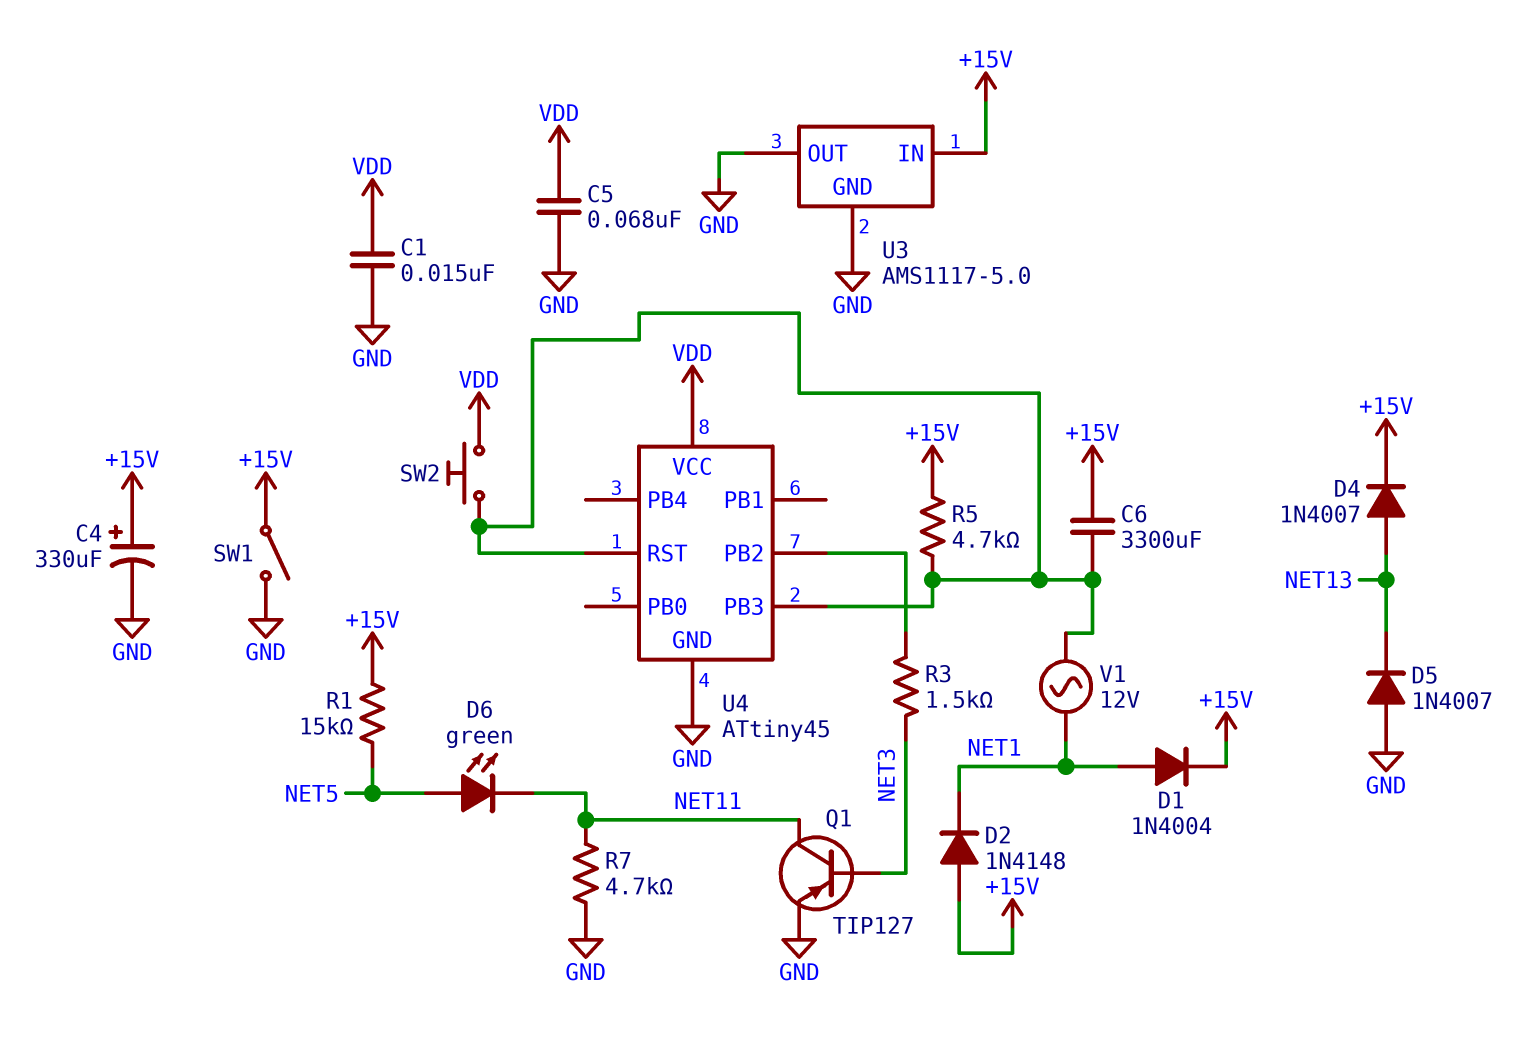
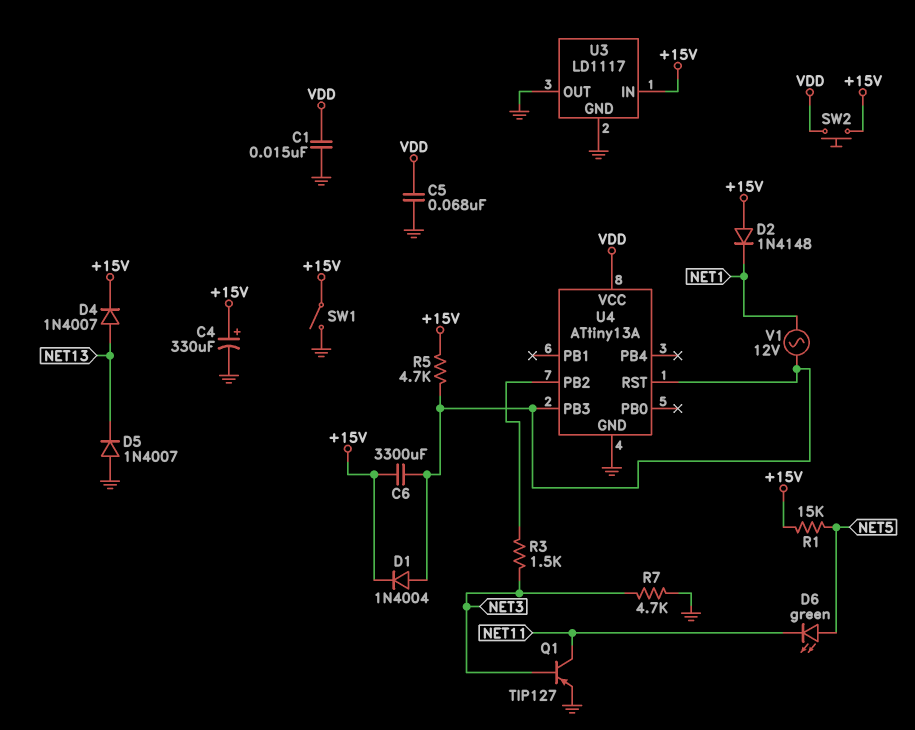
D1: diode 1N4004 (A NET1, K +15V) -> diode 1N4004 (A U4/PB3, K +15V)
R7: 4.7k (GND, NET11) -> 4.7k (GND, NET3)
SW2: button (U4/PB3, VDD) -> button (+15V, VDD)
U3: AMS1117-5.0 -> LD1117
U4: ATtiny45 -> ATtiny13A

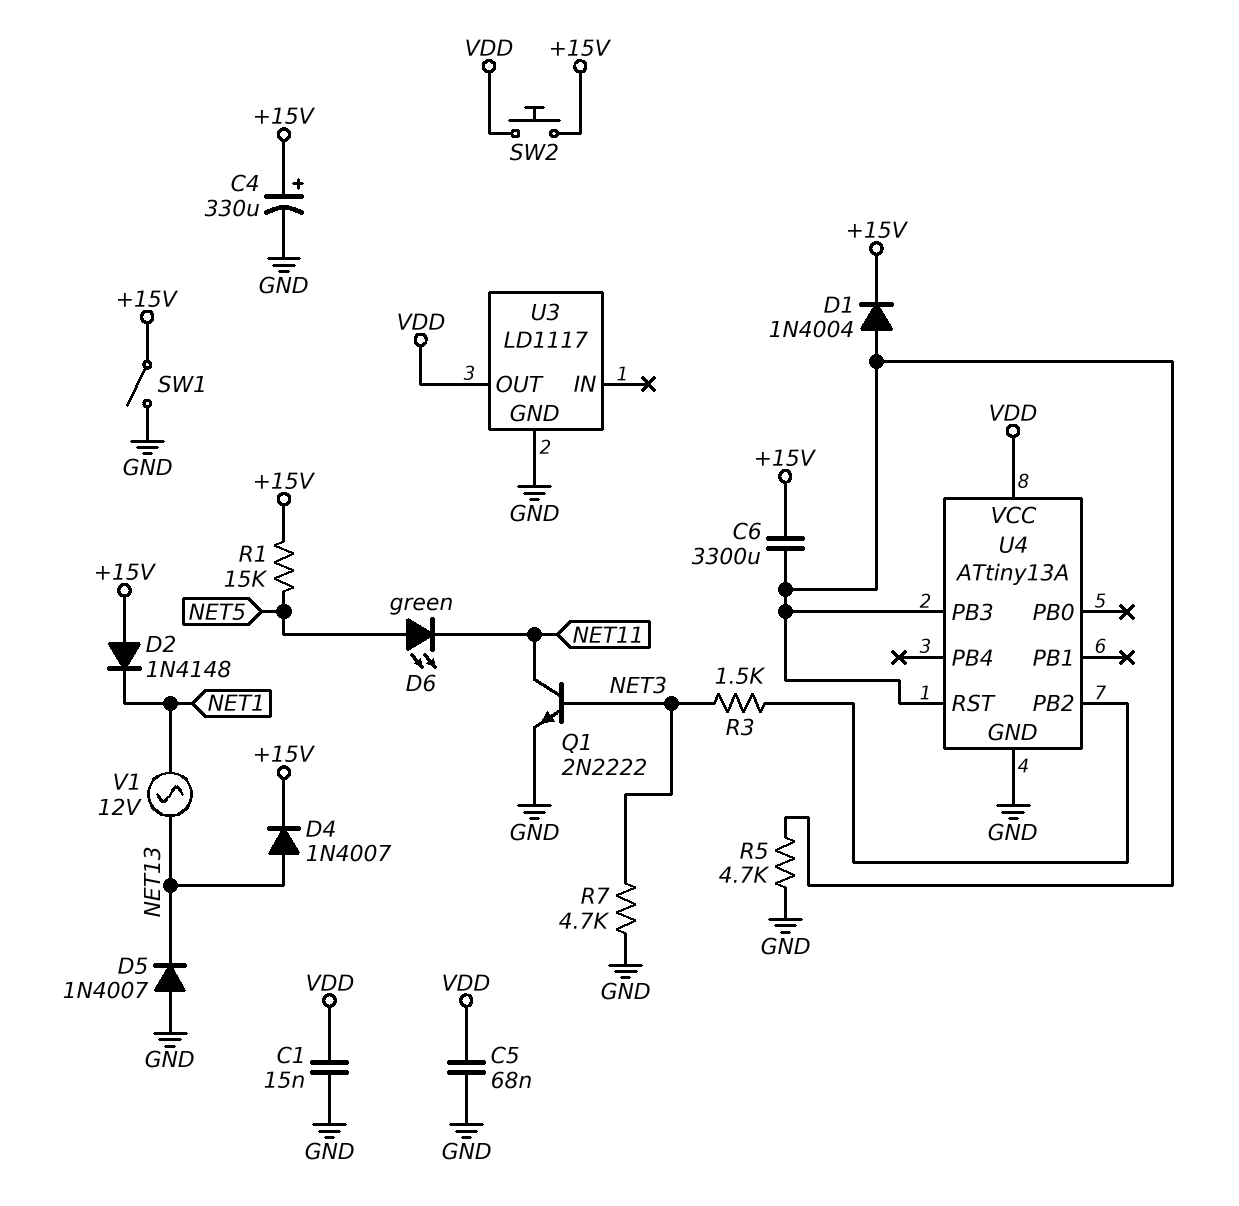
Q1: PNP TIP127 (B NET3, C NET11, E GND) -> NPN 2N2222 (B NET3, C NET11, E GND)
R5: 4.7k (+15V, U4/PB3) -> 4.7k (GND, U4/PB3)
U3 pin IN: +15V -> none
U3 pin OUT: GND -> VDD
V1: AC 12V (NET1, U4/PB3) -> AC 12V (NET1, NET13)

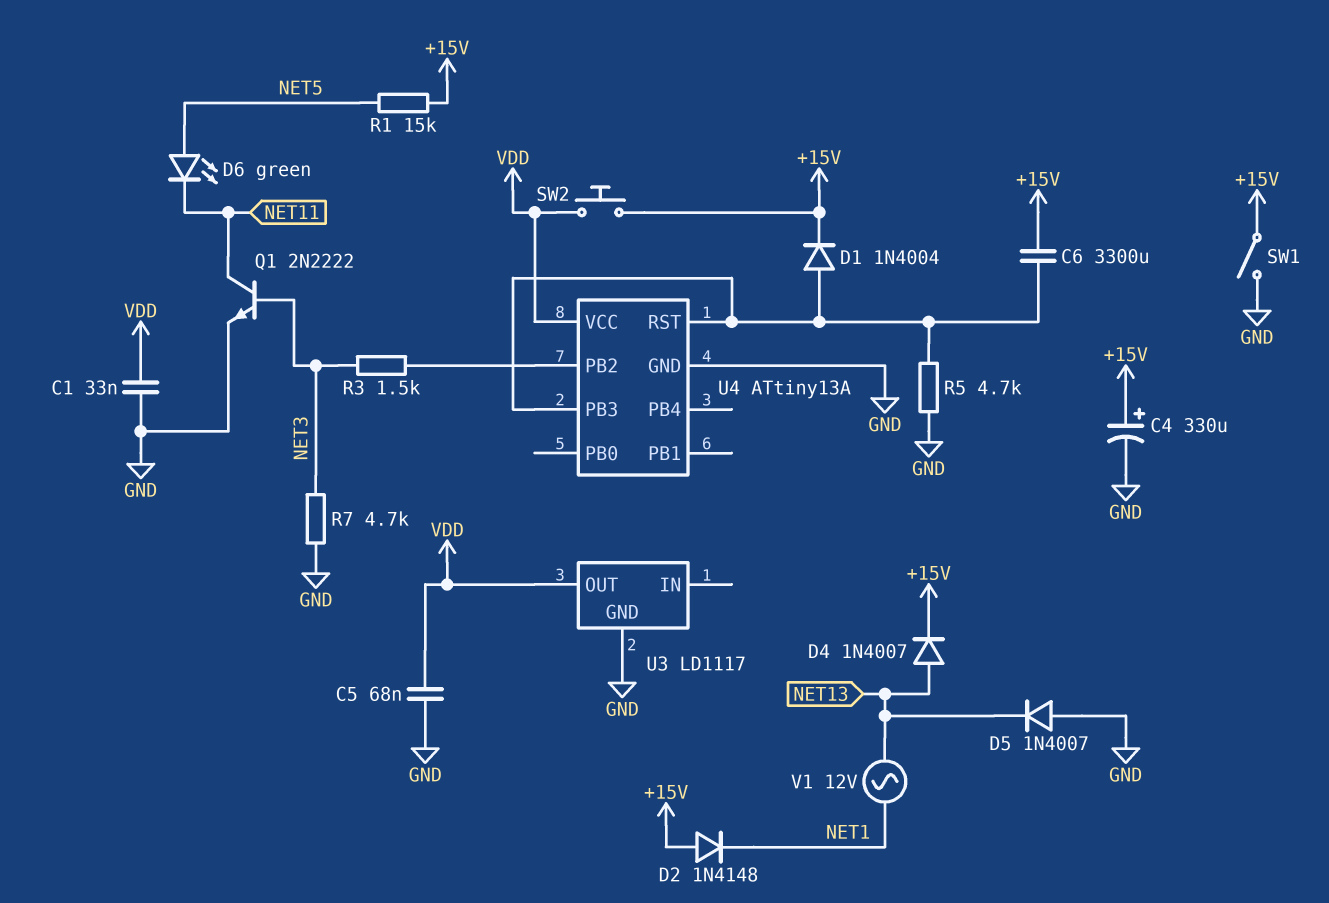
C1: 15nF (GND, VDD) -> 33nF (GND, VDD)

